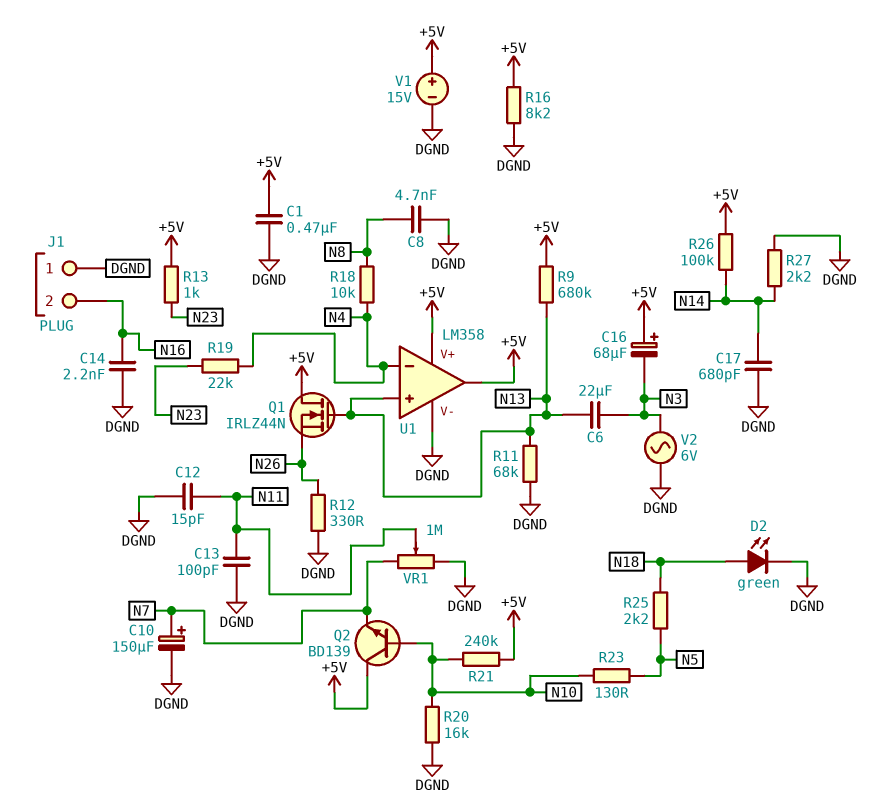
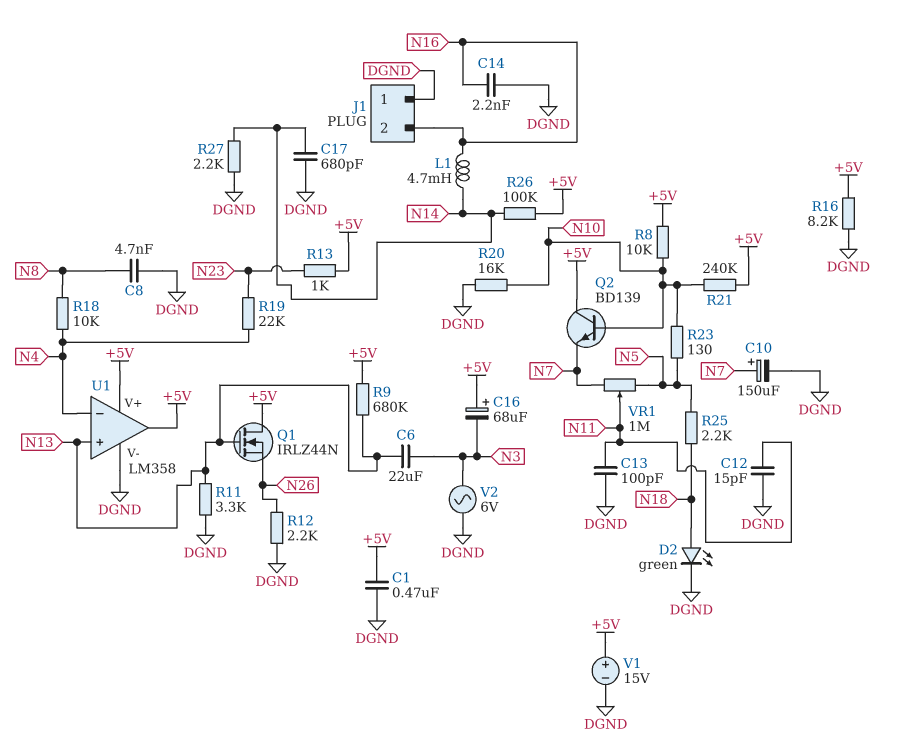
L1: none -> 4.7mH (N14, N16)
R8: none -> 10k (+5V, N10)
R11: 68k (DGND, N13) -> 3.3k (DGND, N13)
R12: 330 (DGND, N26) -> 2.2k (DGND, N26)
VR1: 1M (DGND, N7, wiper N11) -> 1M (N5, N7, wiper N11)

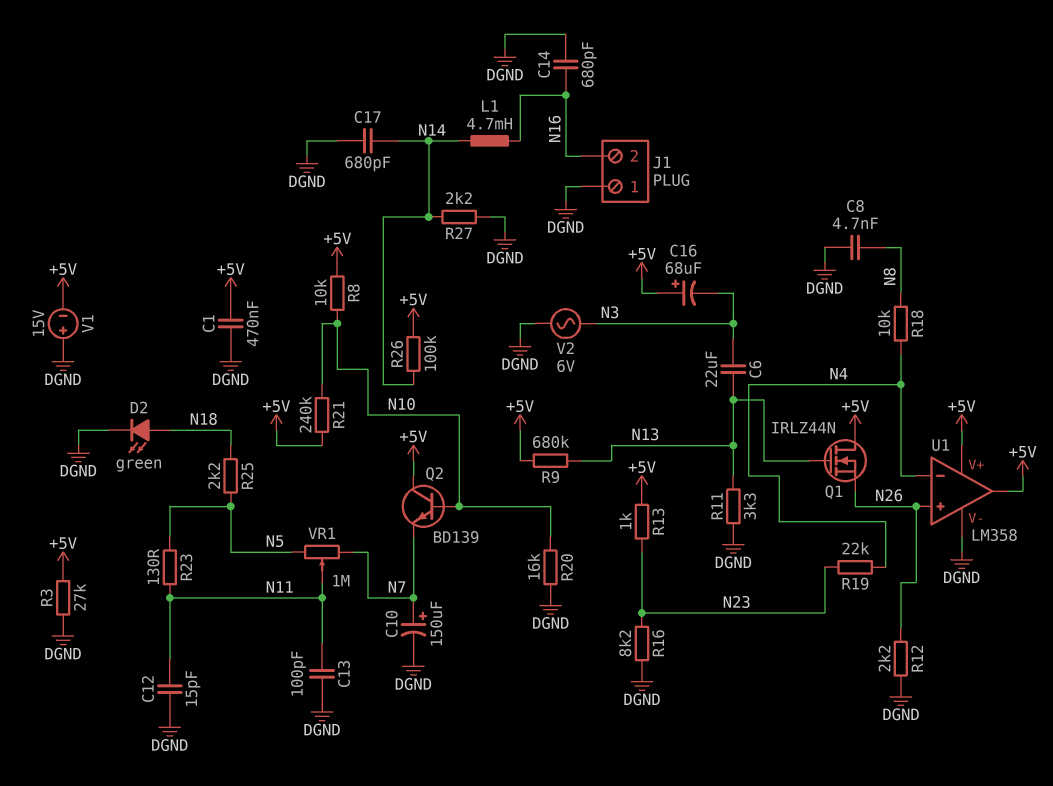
C14: 2.2nF (DGND, N16) -> 680pF (DGND, N16)
R3: none -> 27k (+5V, DGND)
R16: 8.2k (+5V, DGND) -> 8.2k (DGND, N23)
R23: 130 (N5, N10) -> 130 (N5, N11)
U1 pin in+: N13 -> N26
V1: 15V (plus +5V, minus DGND) -> 15V (plus DGND, minus +5V)

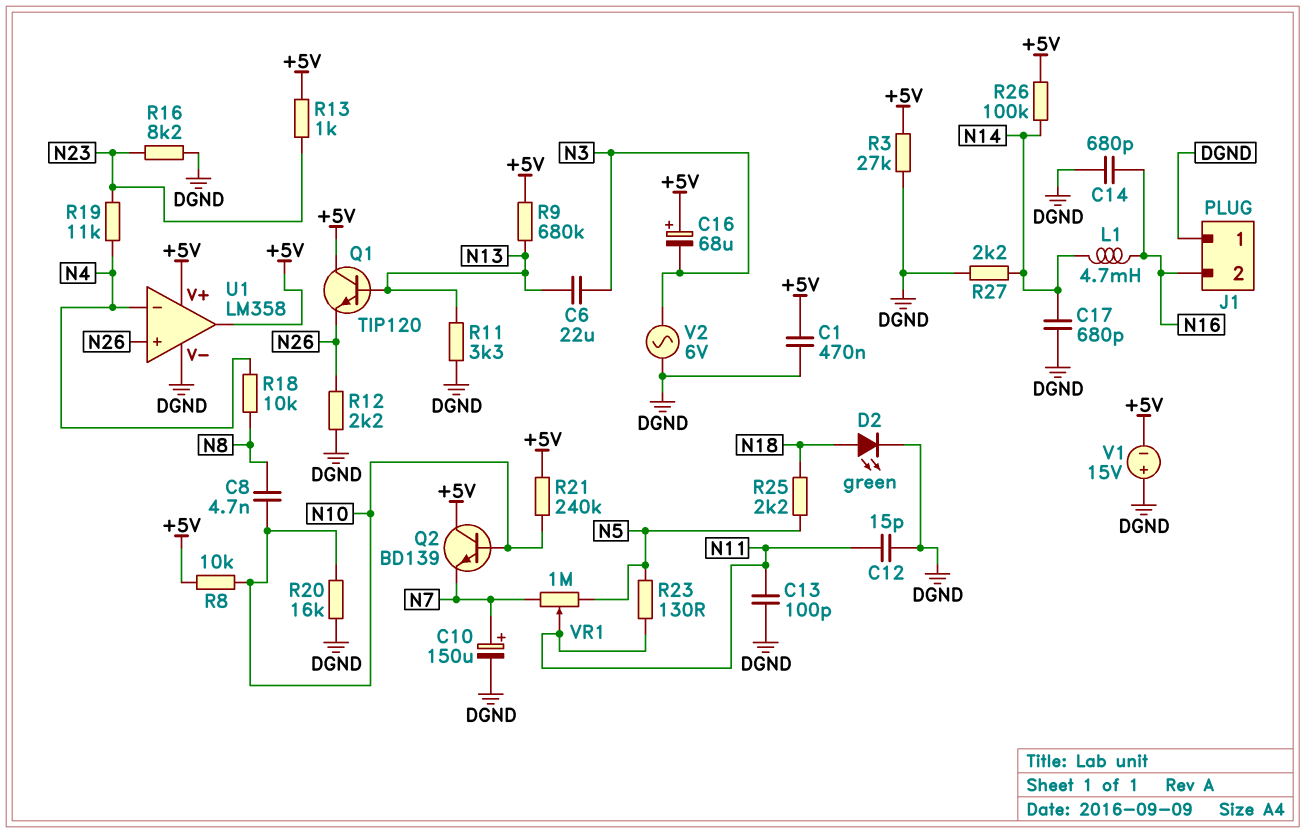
C8: 4.7nF (DGND, N8) -> 4.7nF (N8, N10)
Q1: NMOS IRLZ44N (G N13, D +5V, S N26) -> NPN TIP120 (B N13, C +5V, E N26)
R19: 22k (N4, N23) -> 11k (N4, N23)

